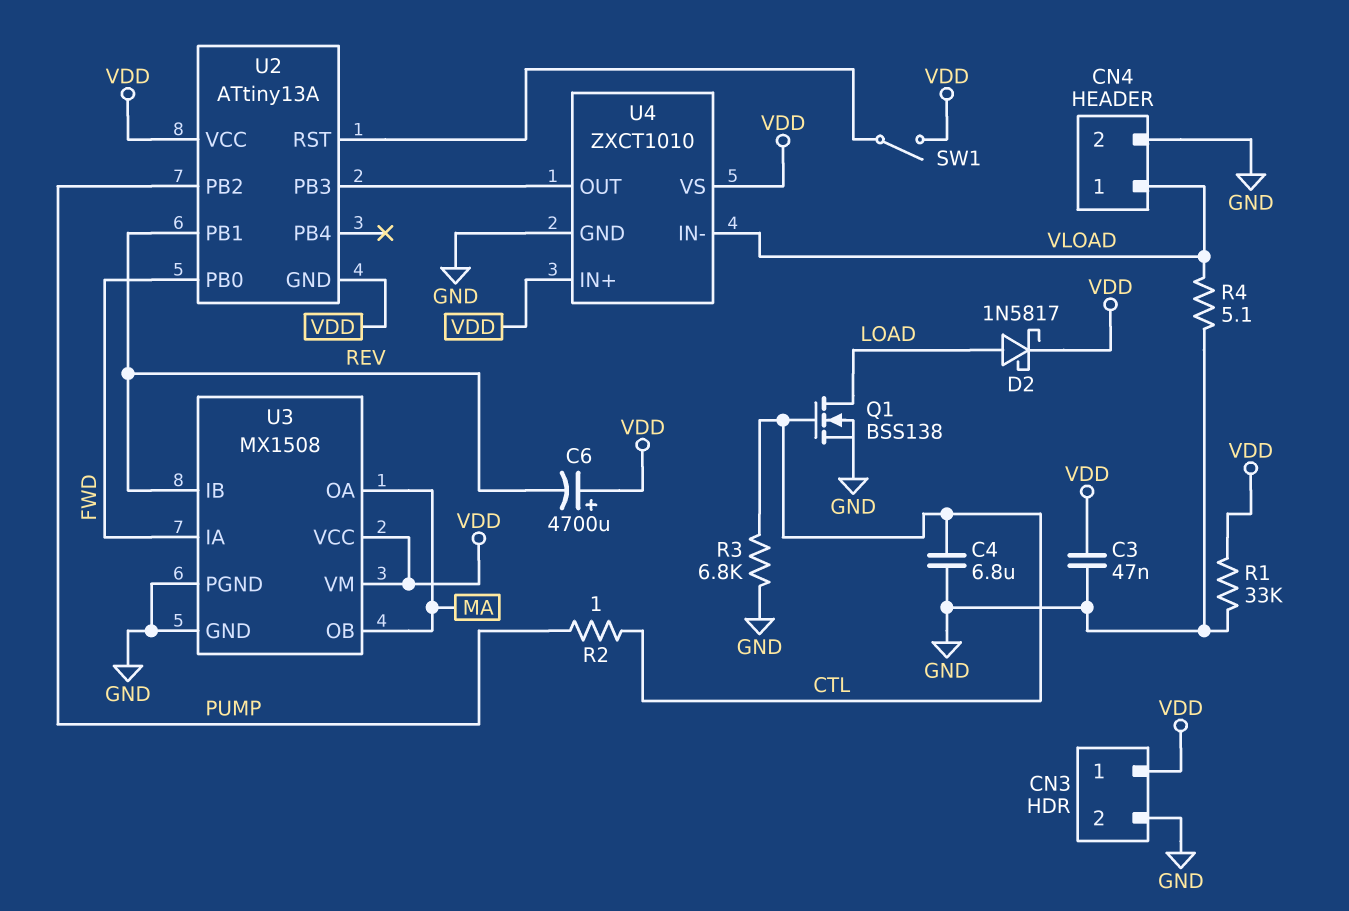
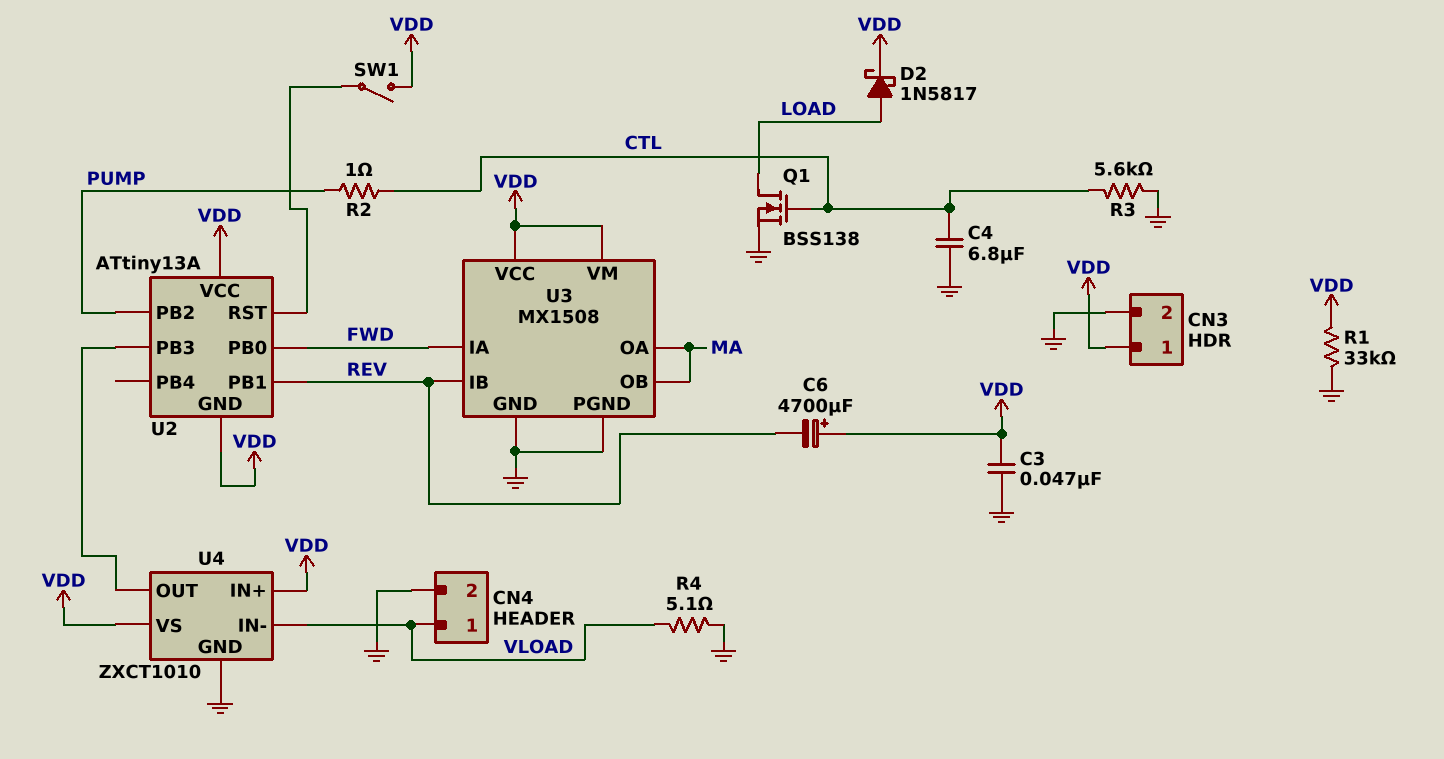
R3: 6.8k (CTL, GND) -> 5.6k (CTL, GND)

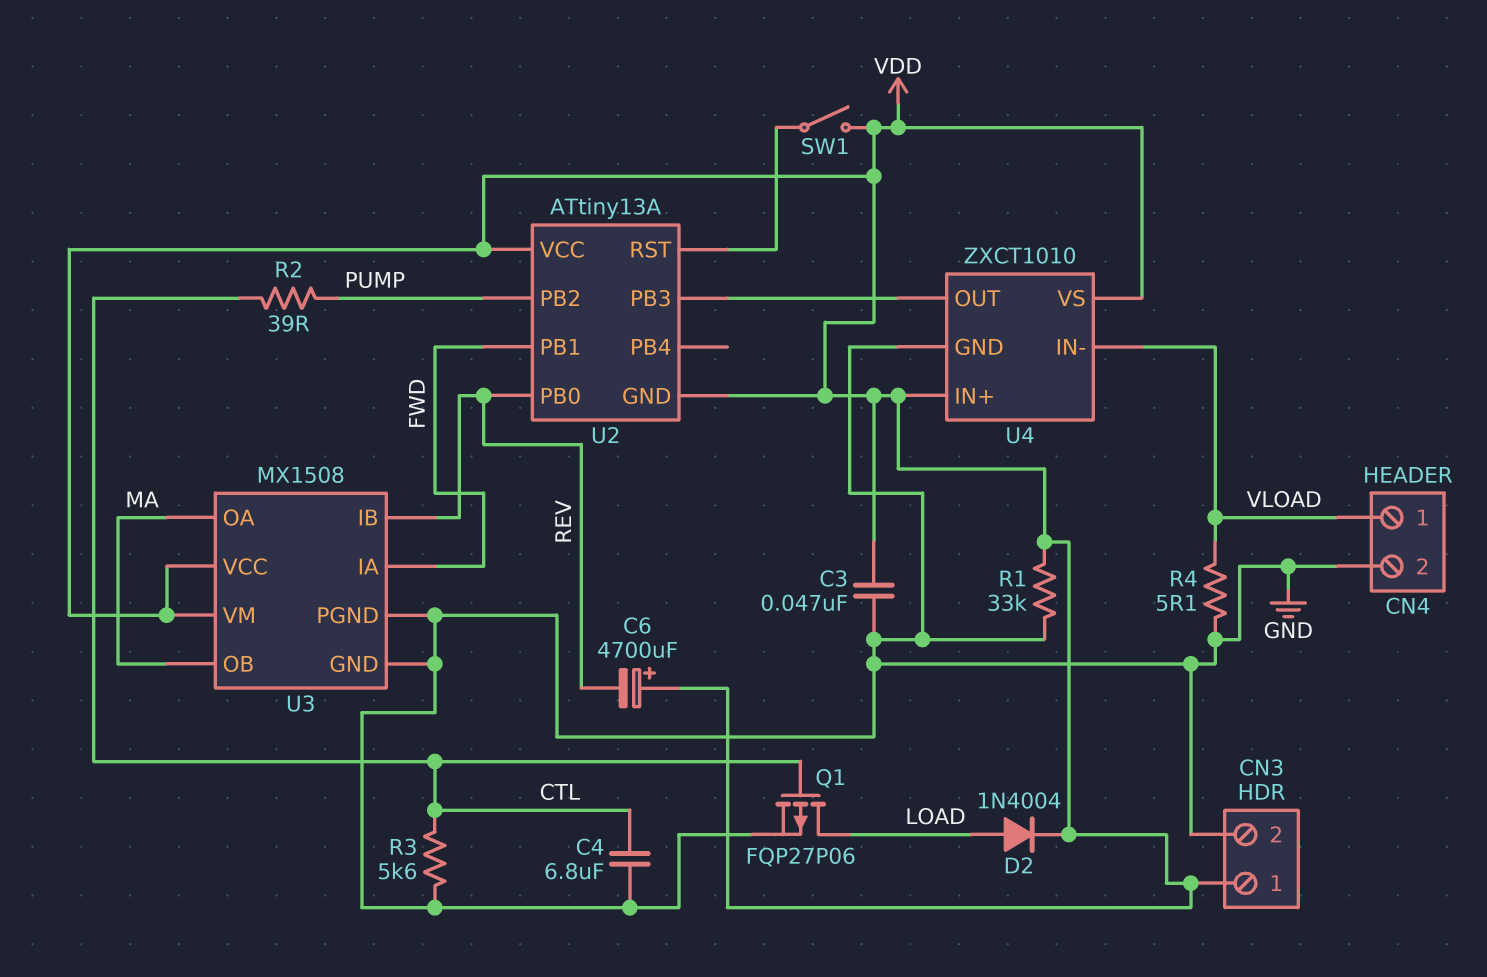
D2: schottky 1N5817 (A LOAD, K VDD) -> diode 1N4004 (A LOAD, K VDD)
Q1: NMOS BSS138 (G CTL, D LOAD, S GND) -> PMOS FQP27P06 (G CTL, D LOAD, S GND)
R2: 1 (CTL, PUMP) -> 39 (CTL, PUMP)
U2 pin PB0: FWD -> REV
U2 pin PB1: REV -> FWD

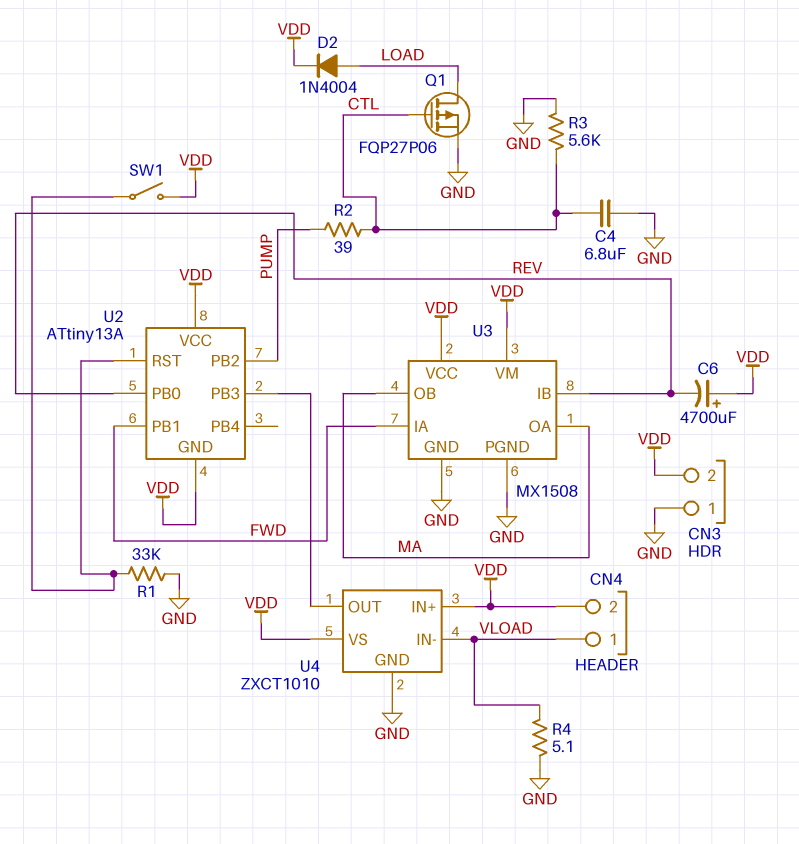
C3: 47nF (GND, VDD) -> none
CN3 pin 1: VDD -> GND
CN3 pin 2: GND -> VDD
CN4 pin 2: GND -> VDD
R1: 33k (GND, VDD) -> 33k (GND, U2/RST)

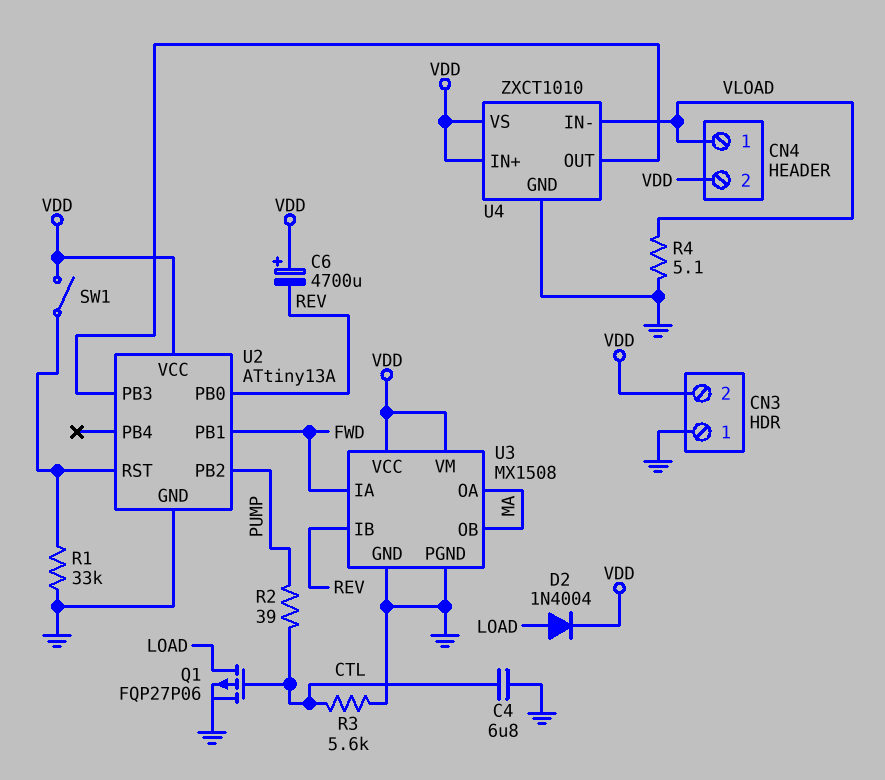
U2 pin GND: VDD -> GND

